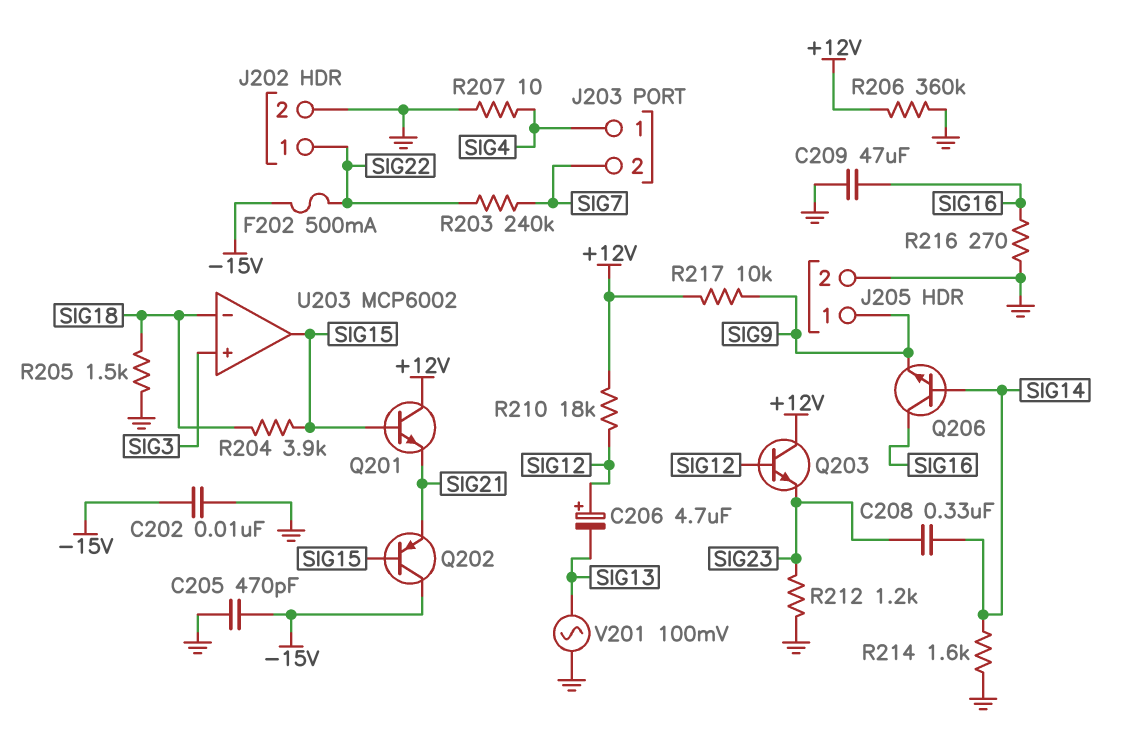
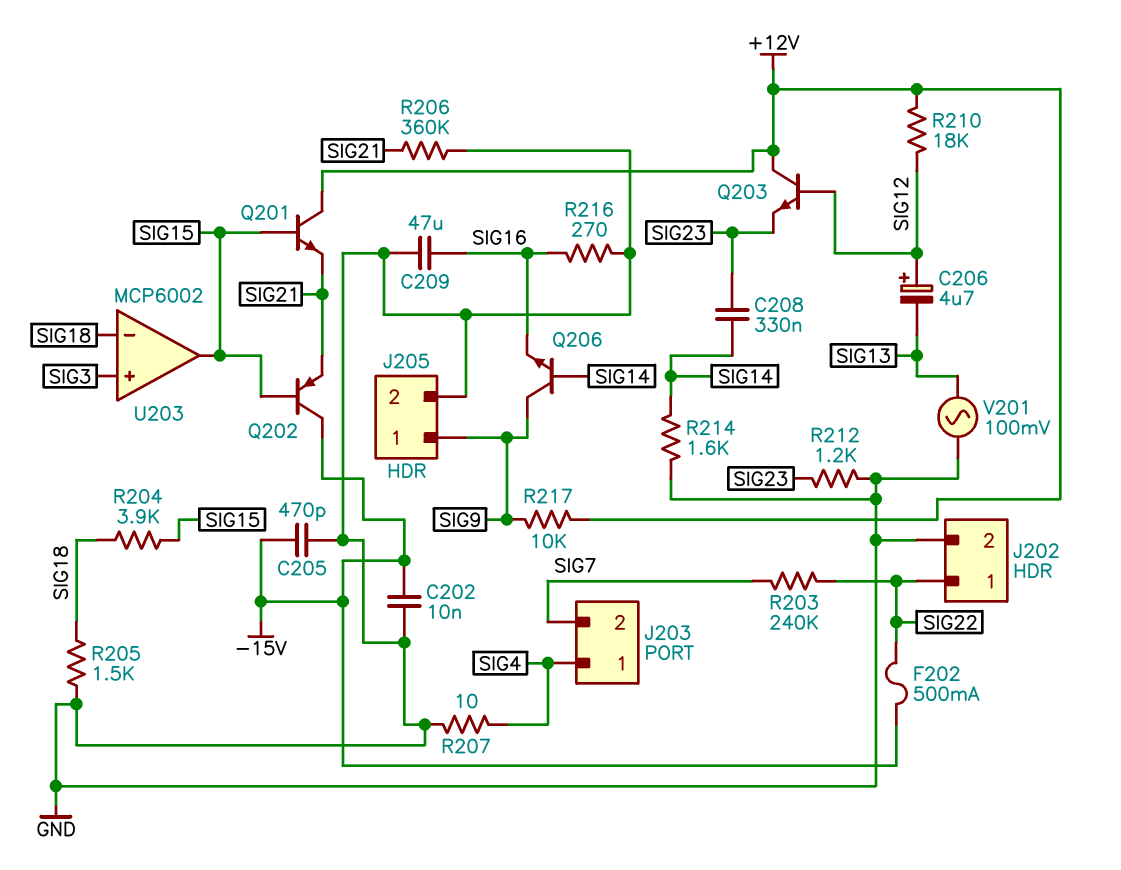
Q206: NPN (B SIG14, C SIG16, E SIG9) -> NPN (B SIG14, C SIG9, E SIG16)
R206: 360k (+12V, GND) -> 360k (GND, SIG21)

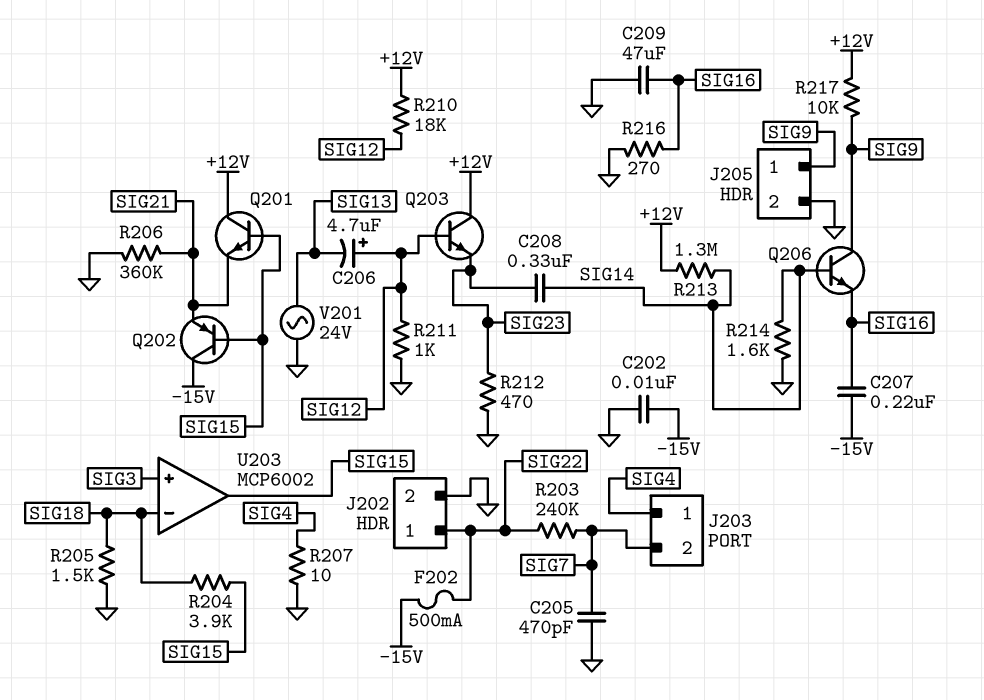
C205: 470pF (-15V, GND) -> 470pF (GND, SIG7)
C207: none -> 220nF (-15V, SIG16)
R211: none -> 1k (GND, SIG12)
R212: 1.2k (GND, SIG23) -> 470 (GND, SIG23)
R213: none -> 1.3M (+12V, SIG14)
V201: AC 100mV (GND, SIG13) -> AC 24V (GND, SIG13)

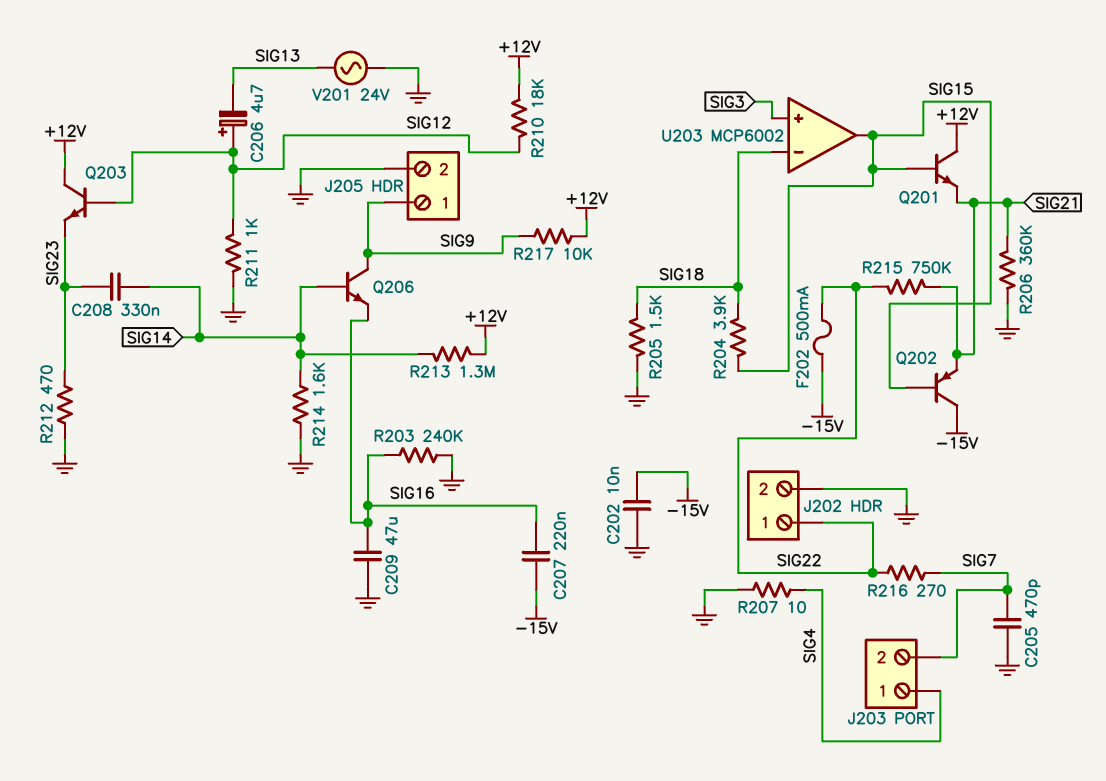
R203: 240k (SIG7, SIG22) -> 240k (GND, SIG16)
R215: none -> 750k (SIG21, SIG22)
R216: 270 (GND, SIG16) -> 270 (SIG7, SIG22)

